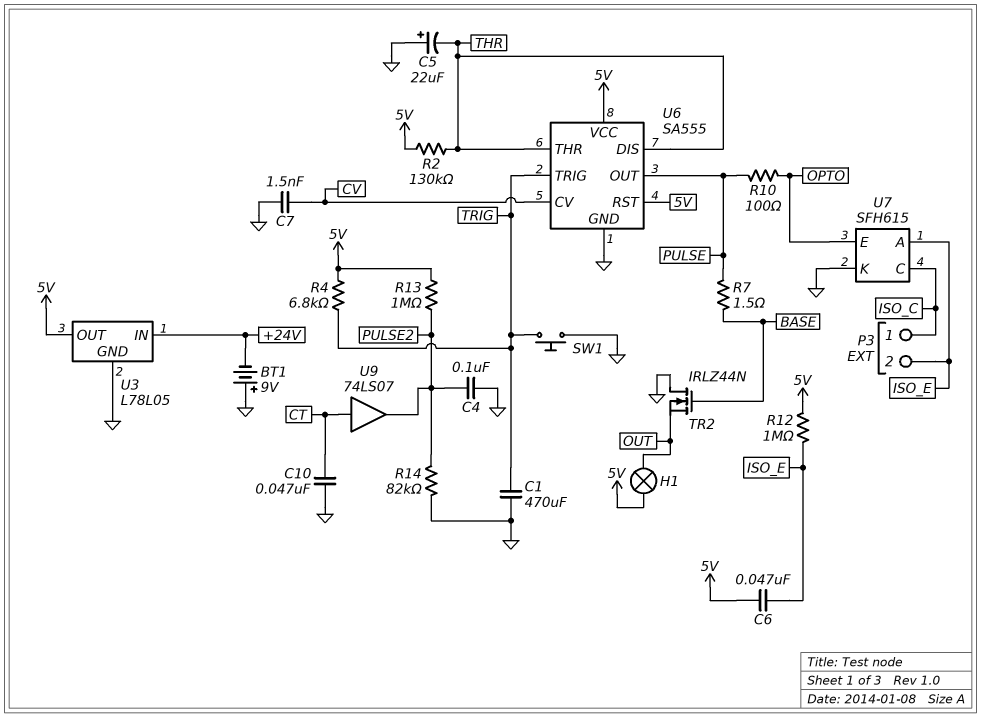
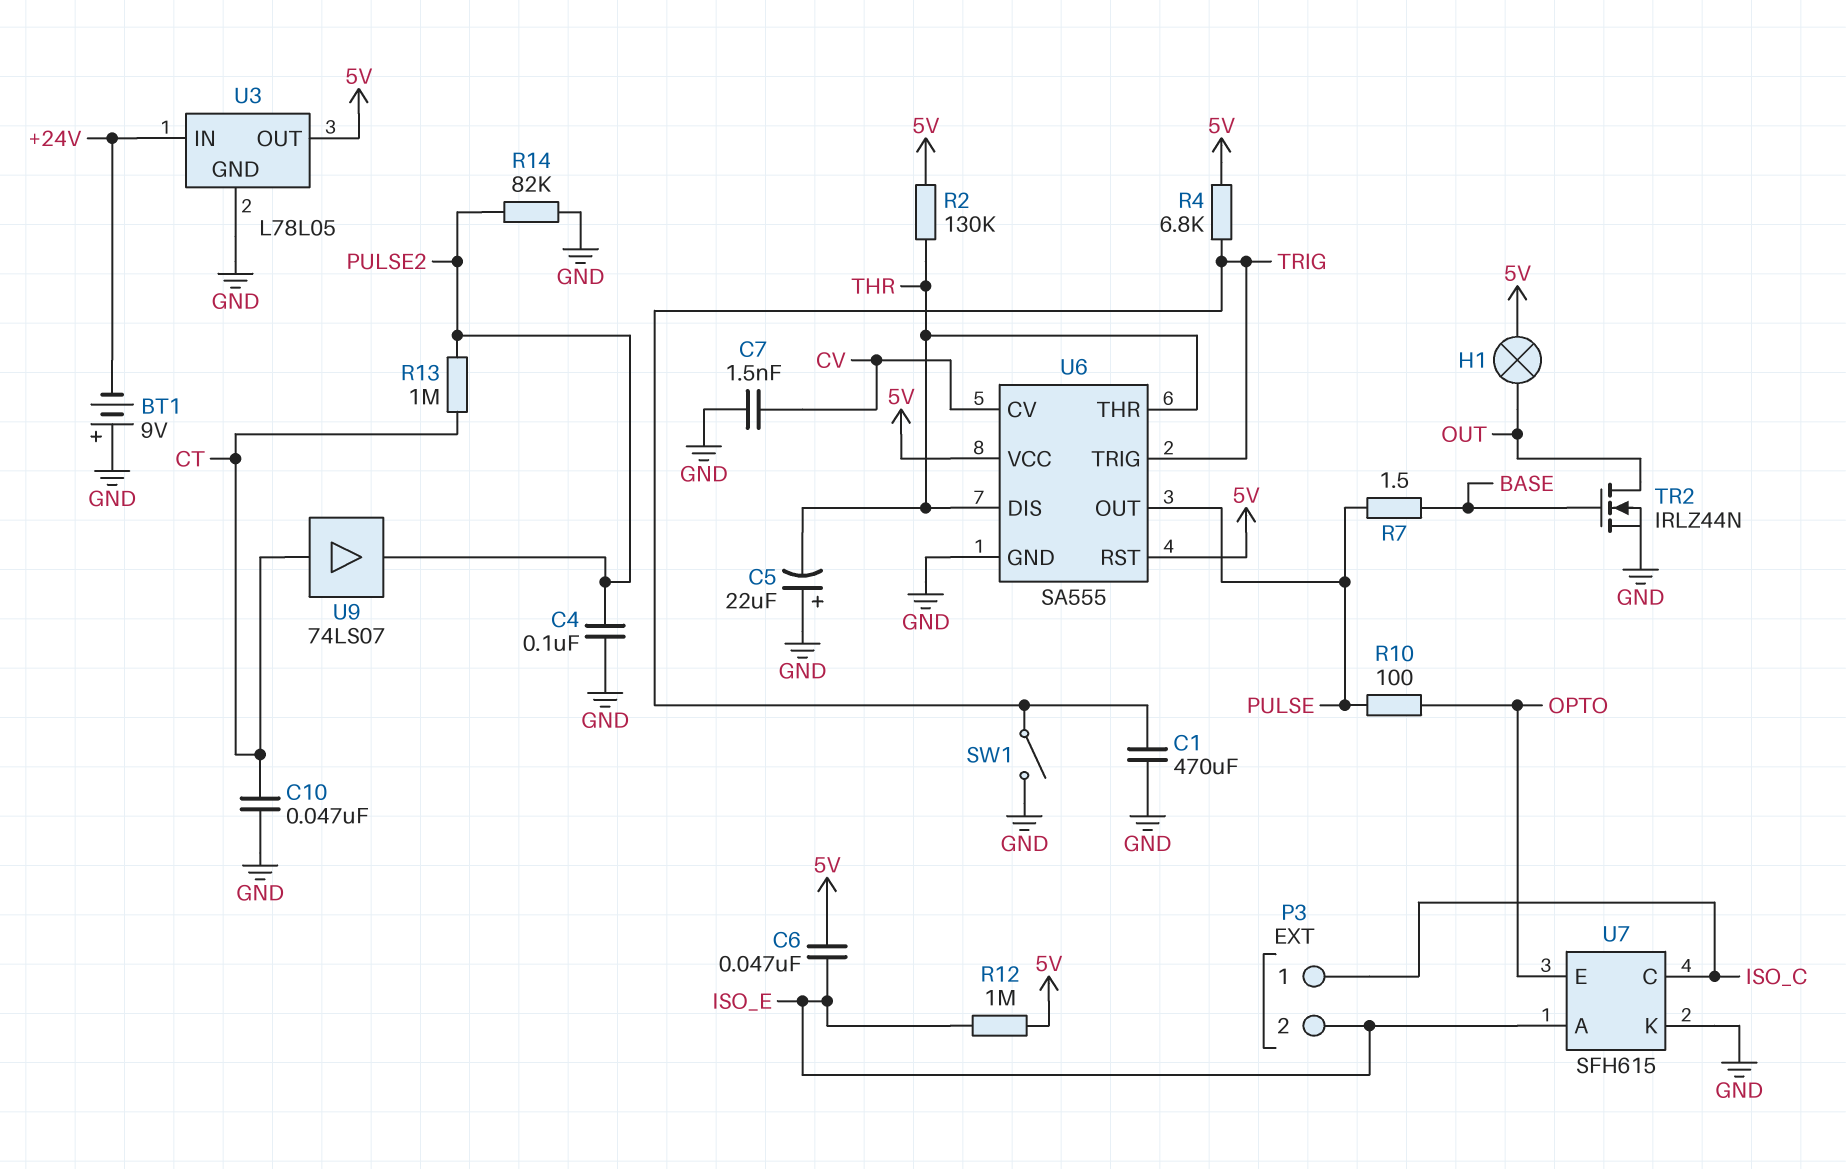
R13: 1M (5V, PULSE2) -> 1M (CT, PULSE2)
SW1: button (GND, TRIG) -> switch (GND, TRIG)
TR2: NMOS IRLZ44N (G BASE, D GND, S OUT) -> NMOS IRLZ44N (G BASE, D OUT, S GND)

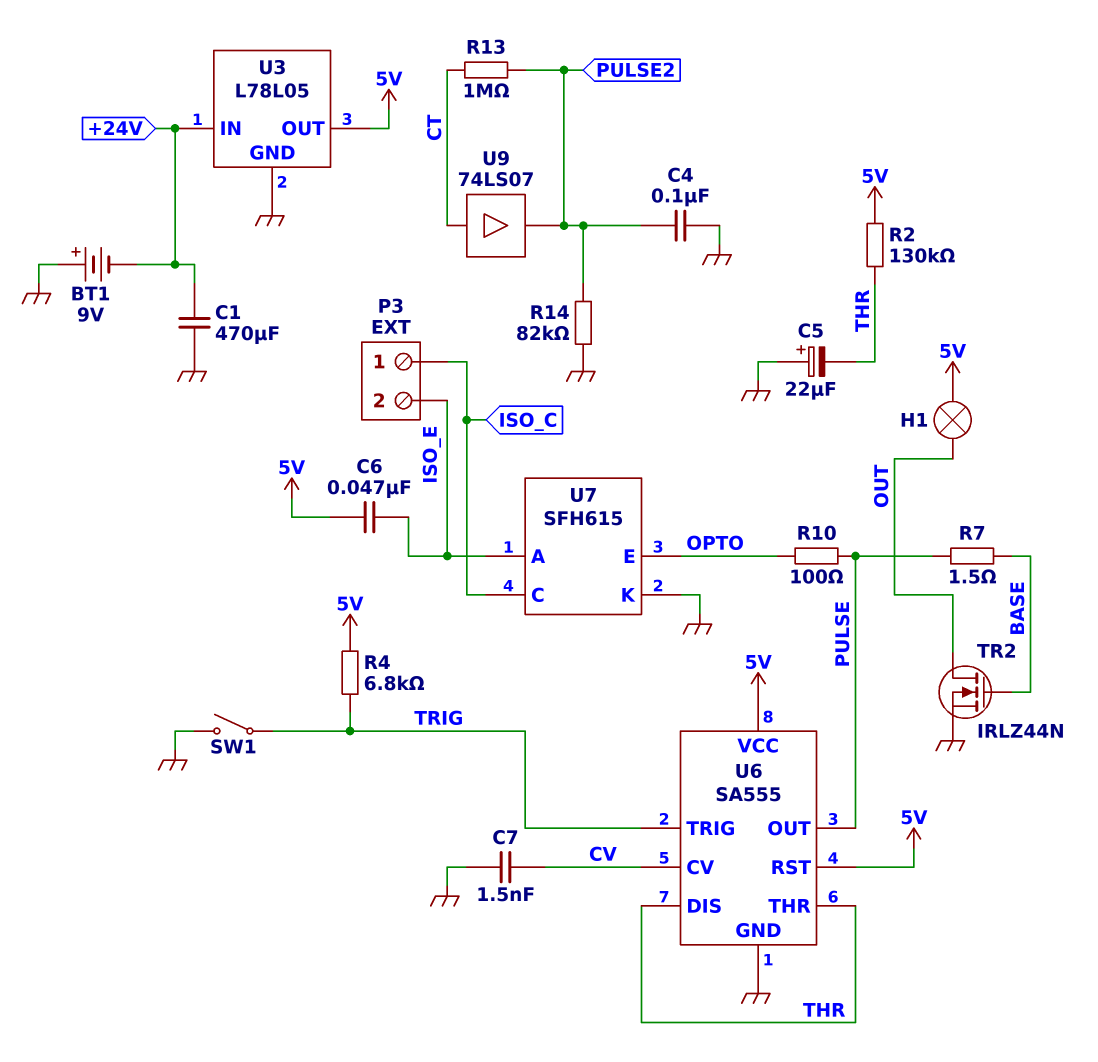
C1: 470uF (GND, TRIG) -> 470uF (+24V, GND)
C10: 47nF (CT, GND) -> none
R12: 1M (5V, ISO_E) -> none

